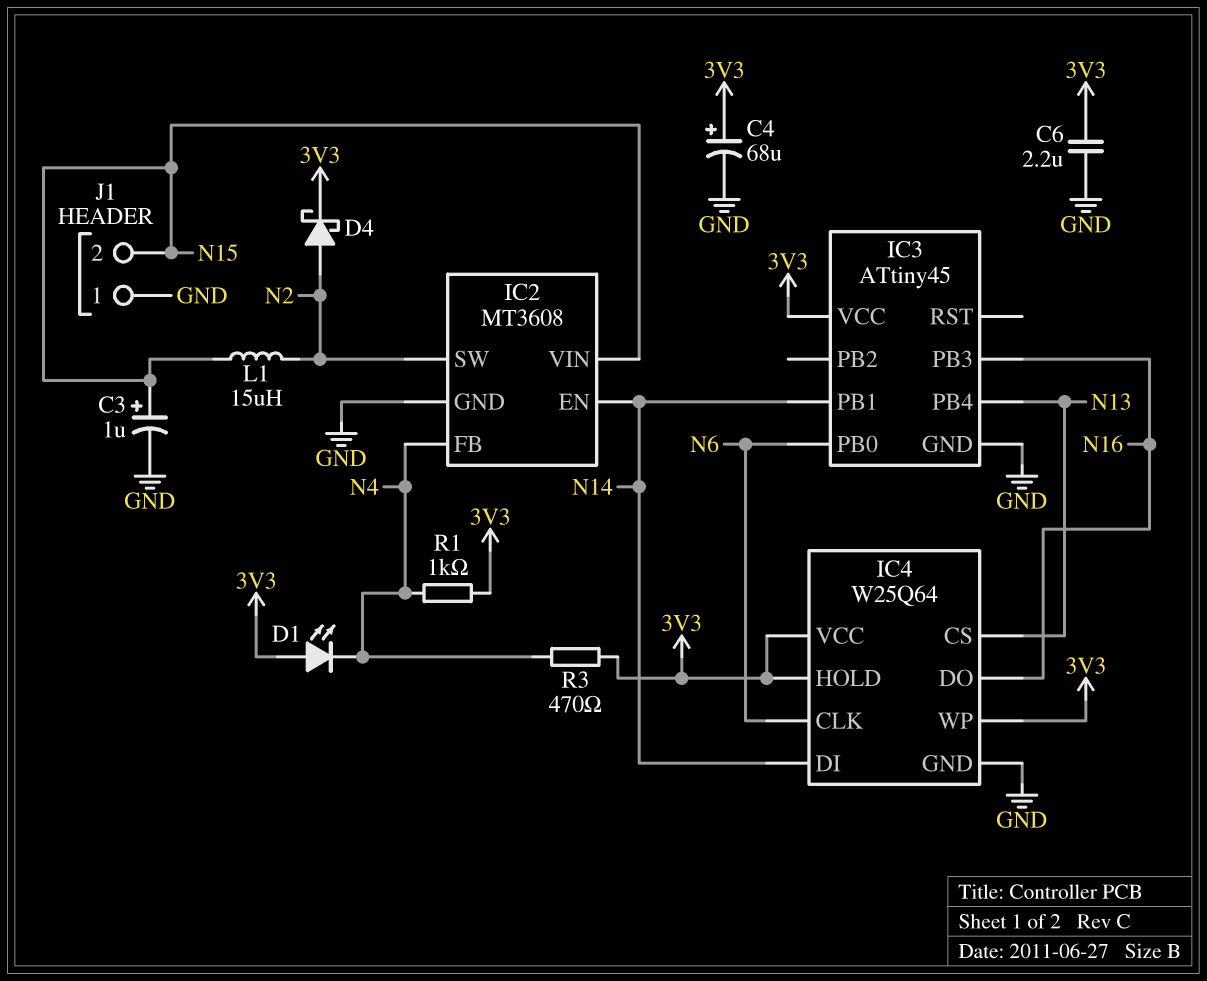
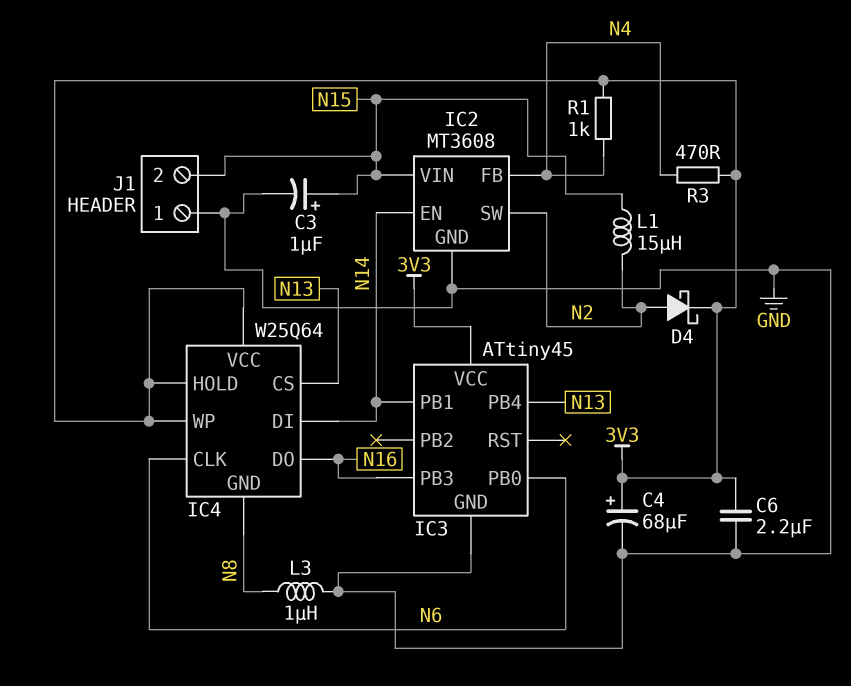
D1: LED (A 3V3, K N4) -> none
IC4 pin GND: GND -> N8
L3: none -> 1uH (GND, N8)

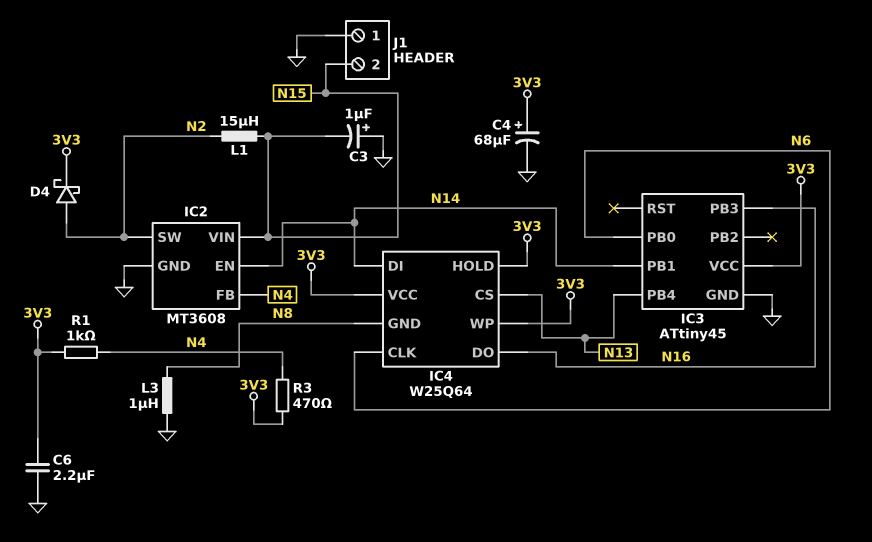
C3: 1uF (plus N15, minus GND) -> 1uF (plus GND, minus N15)

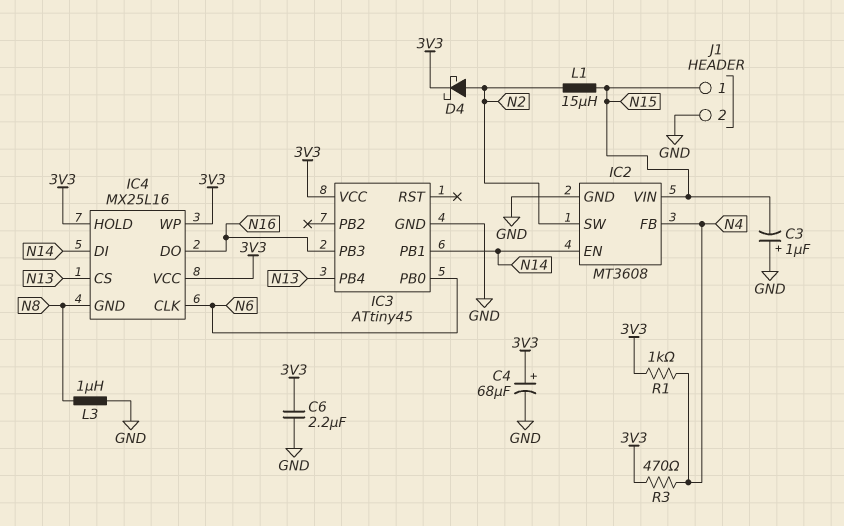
IC4: W25Q64 -> MX25L16
J1 pin 1: GND -> N15
J1 pin 2: N15 -> GND

